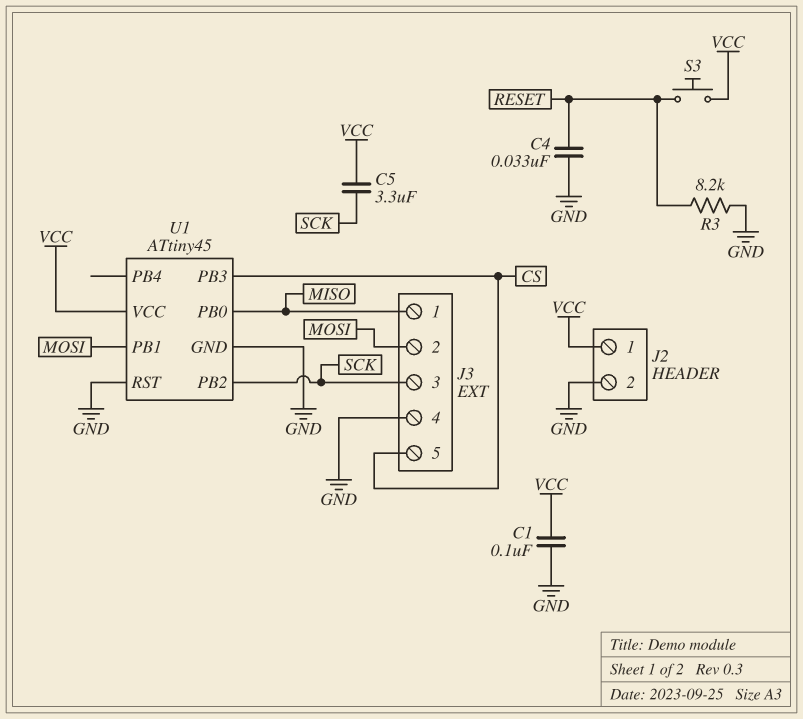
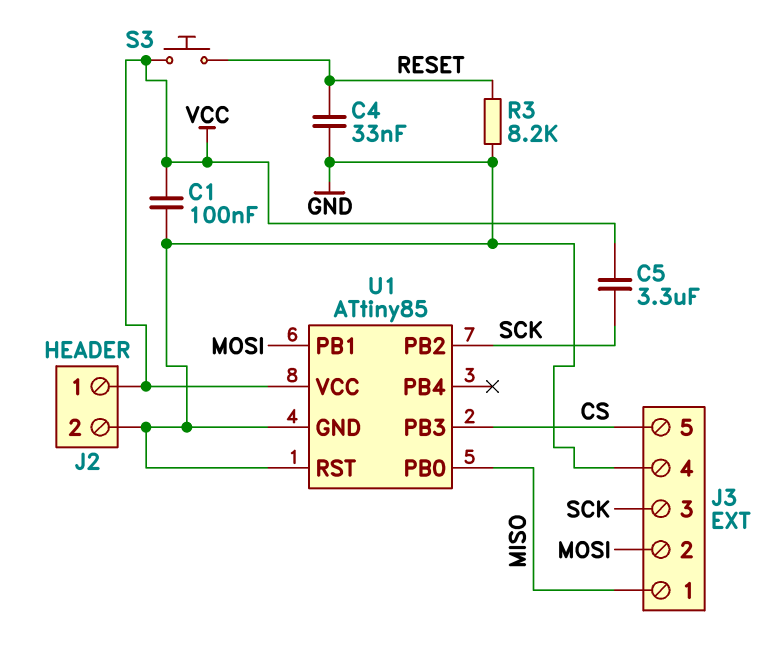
U1: ATtiny45 -> ATtiny85

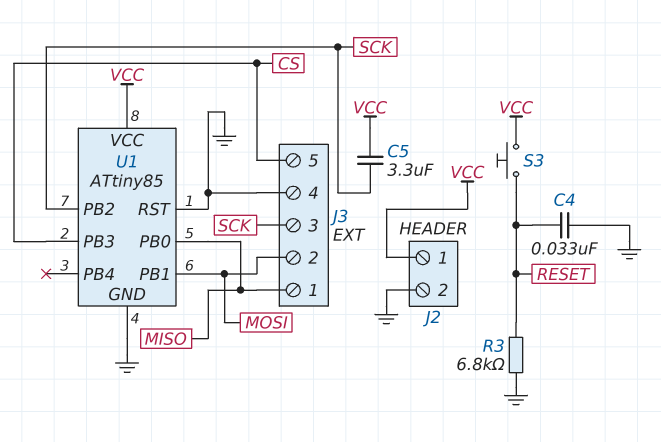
C1: 100nF (GND, VCC) -> none
R3: 8.2k (GND, RESET) -> 6.8k (GND, RESET)

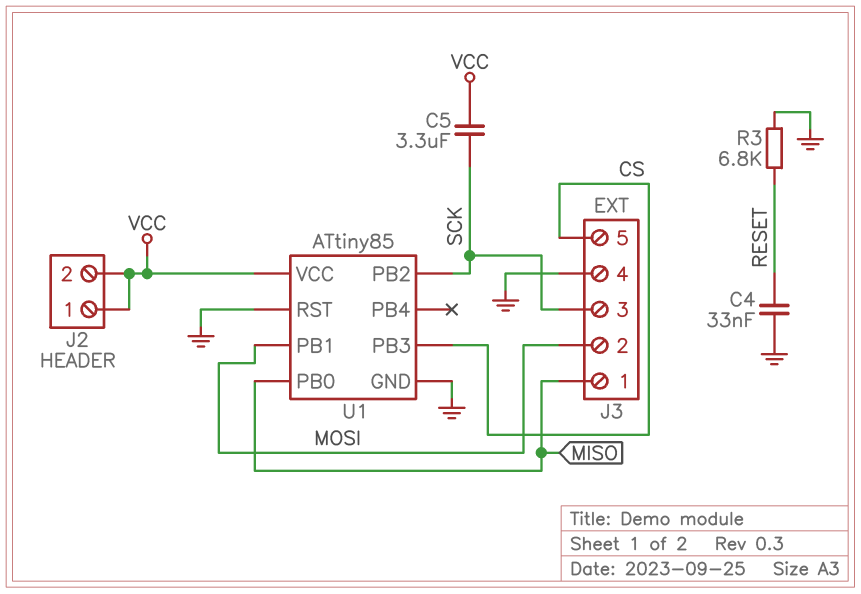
J2 pin 2: GND -> VCC
S3: button (RESET, VCC) -> none

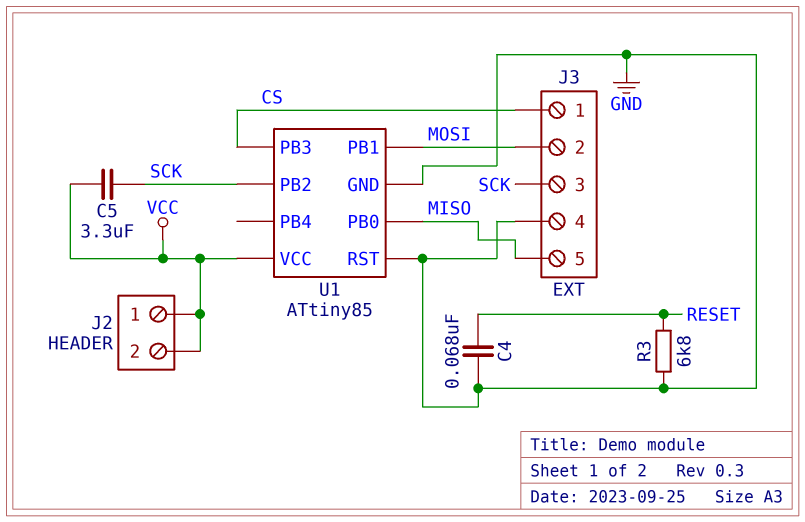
C4: 33nF (GND, RESET) -> 68nF (GND, RESET)
J3 pin 1: MISO -> CS
J3 pin 5: CS -> MISO

